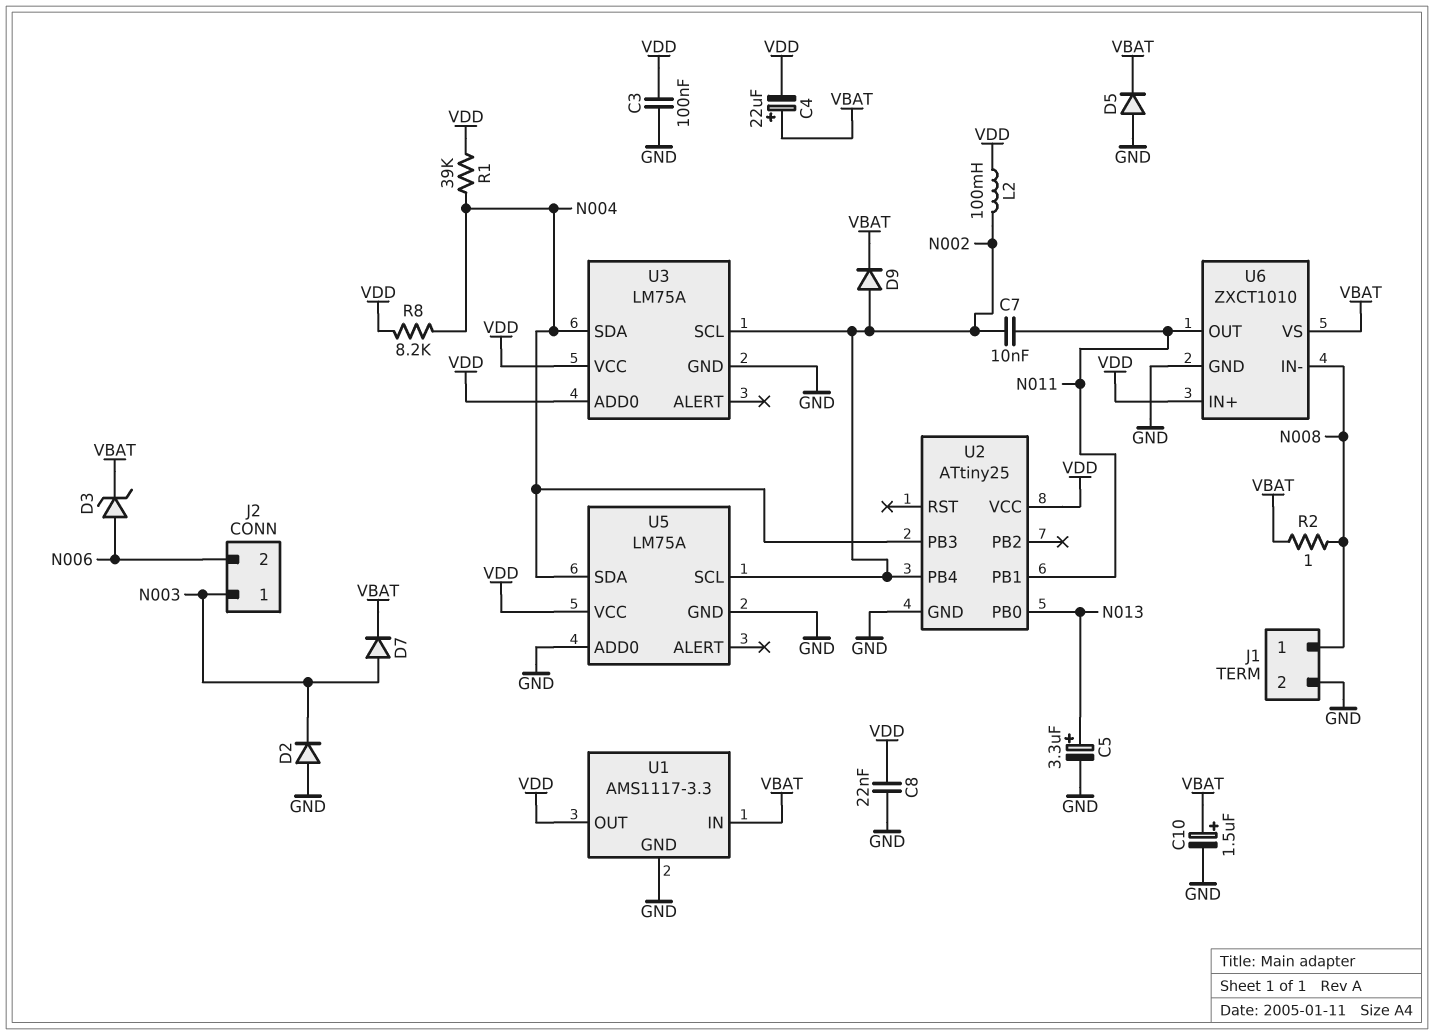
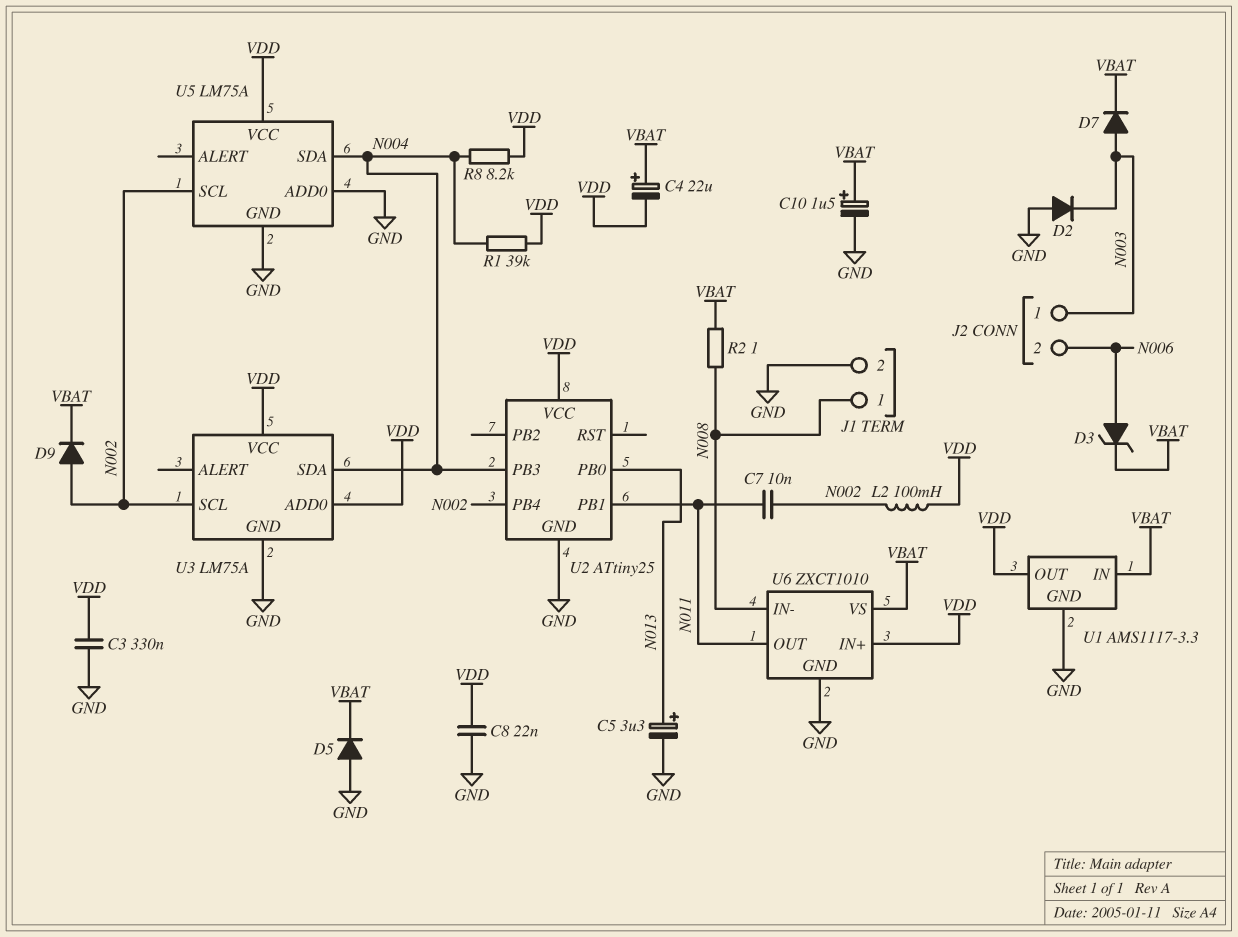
C3: 100nF (GND, VDD) -> 330nF (GND, VDD)

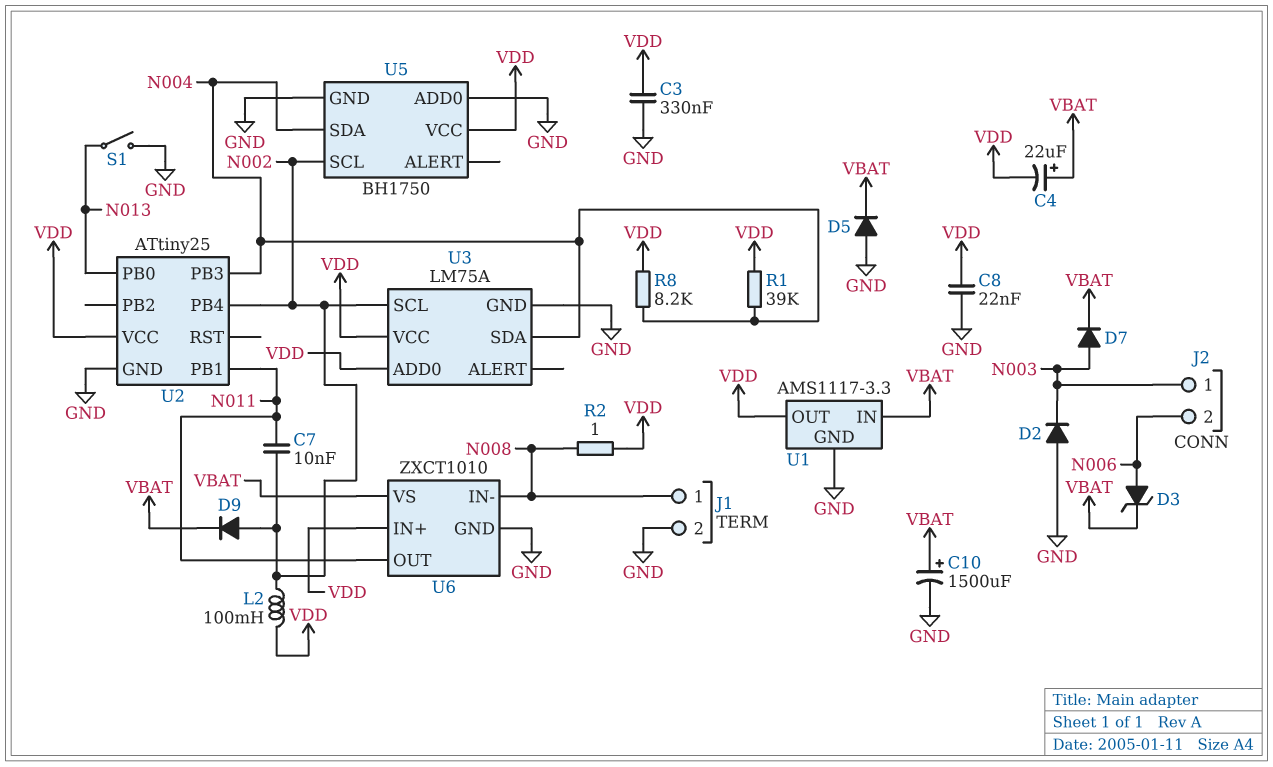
C5: 3.3uF (plus N013, minus GND) -> none
C10: 1.5uF (plus VBAT, minus GND) -> 1500uF (plus VBAT, minus GND)
R2: 1 (N008, VBAT) -> 1 (N008, VDD)
S1: none -> switch (GND, N013)
U5: LM75A -> BH1750

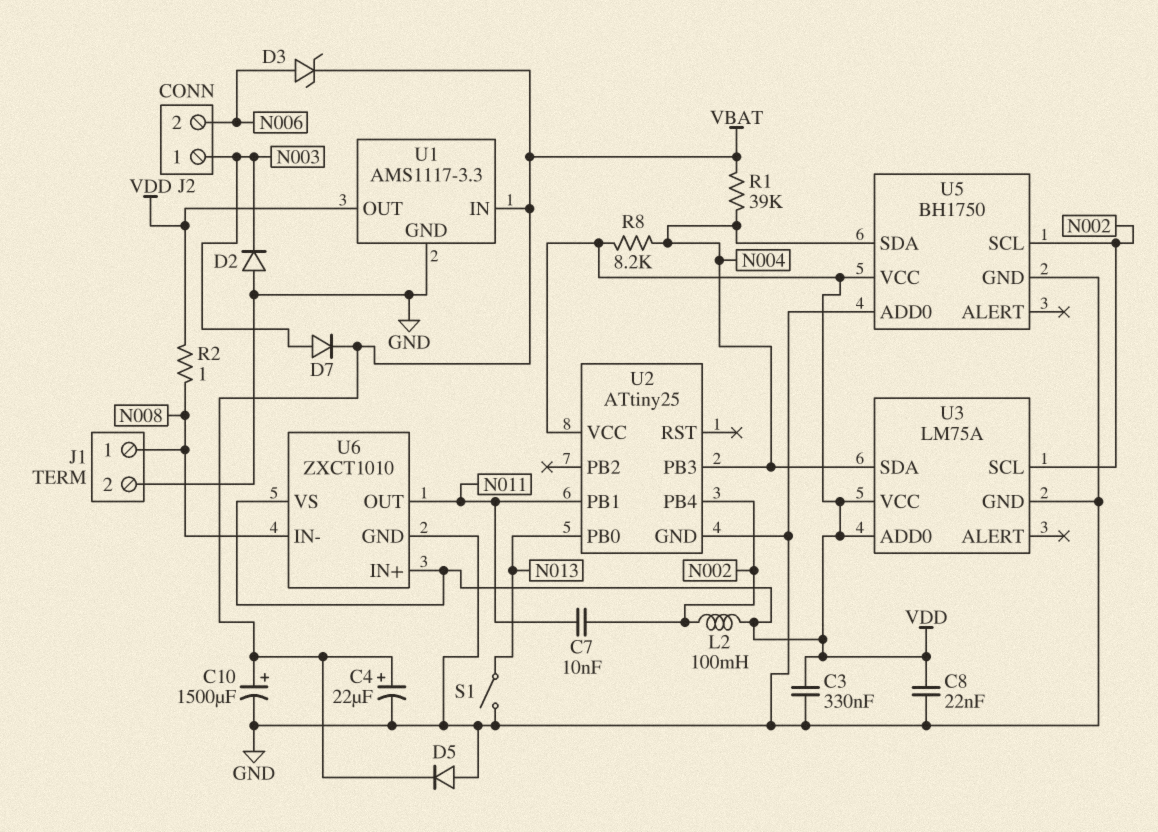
C4: 22uF (plus VBAT, minus VDD) -> 22uF (plus VBAT, minus GND)
D9: diode (A N002, K VBAT) -> none
R1: 39k (N004, VDD) -> 39k (N004, VBAT)
U6 pin VS: VBAT -> VDD

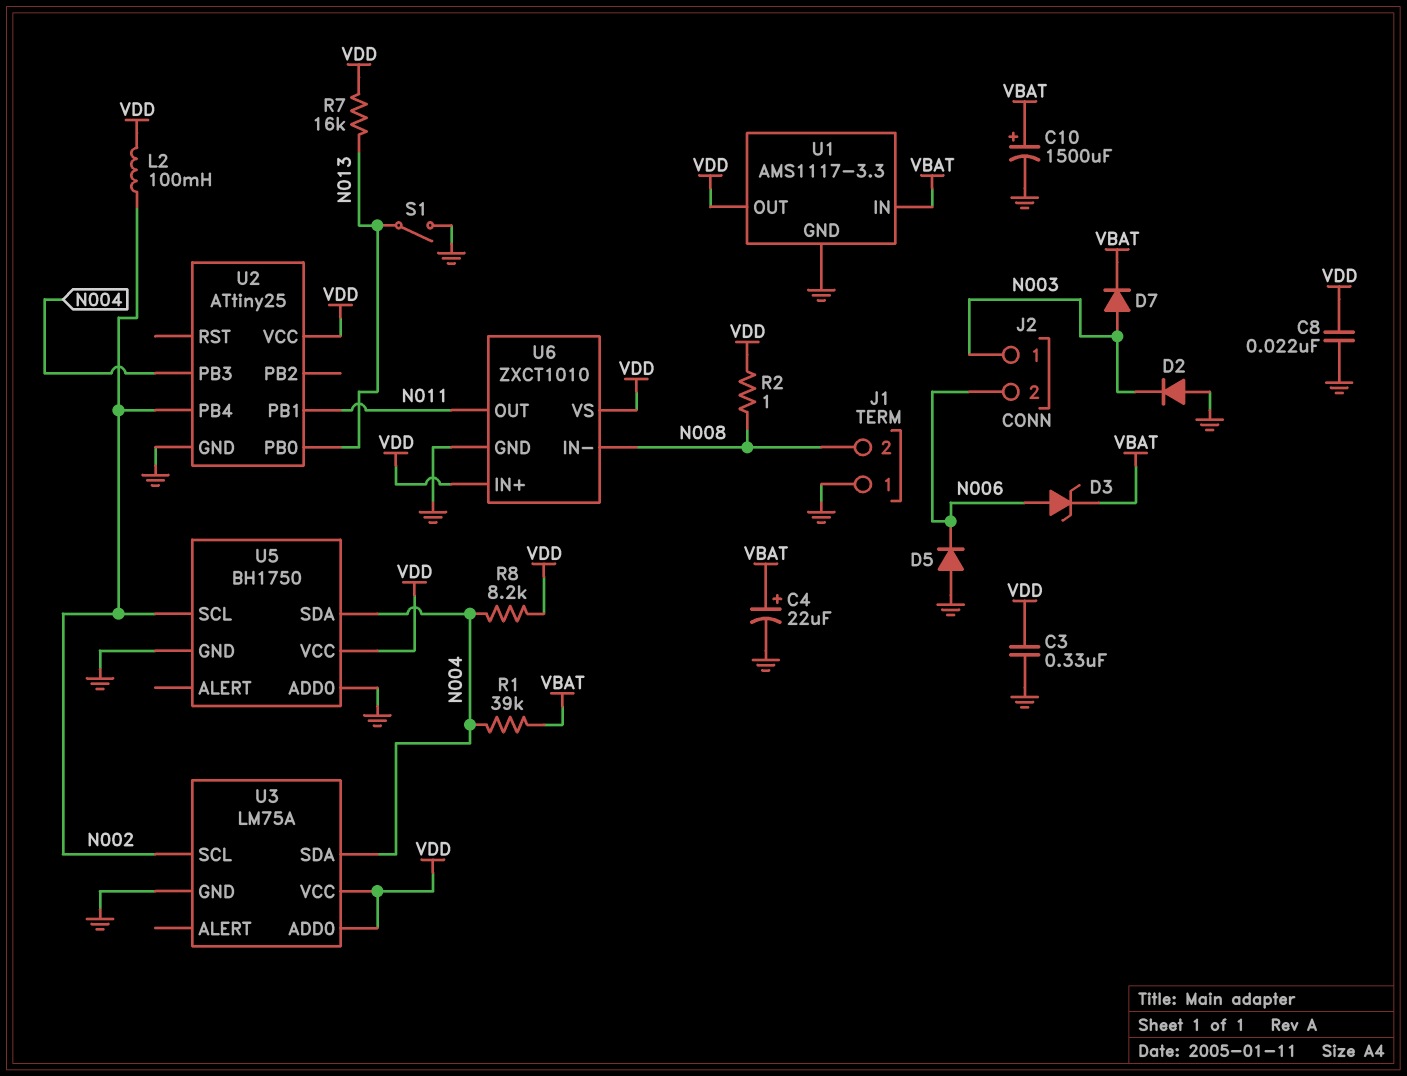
C7: 10nF (N002, N011) -> none
D5: diode (A GND, K VBAT) -> diode (A GND, K N006)
J1 pin 1: N008 -> GND
J1 pin 2: GND -> N008
R7: none -> 16k (N013, VDD)

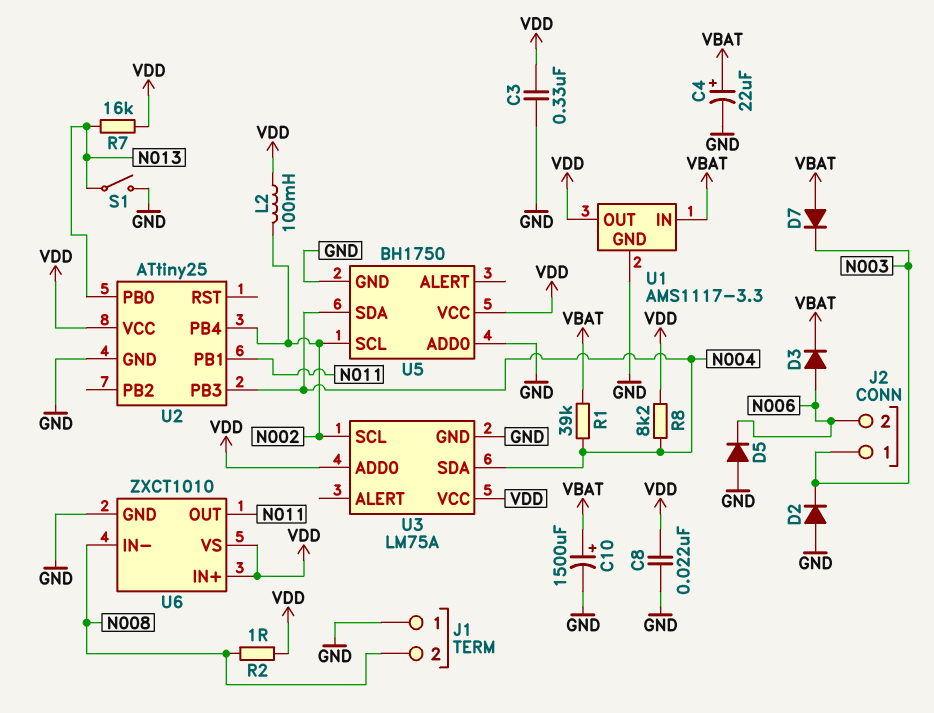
D3: zener (A N006, K VBAT) -> diode (A N006, K VBAT)
D7: diode (A N003, K VBAT) -> diode (A VBAT, K N003)

